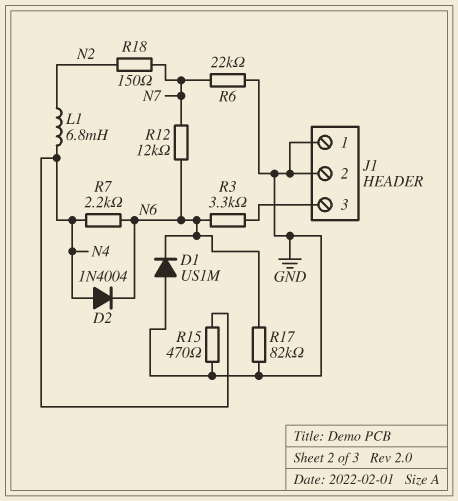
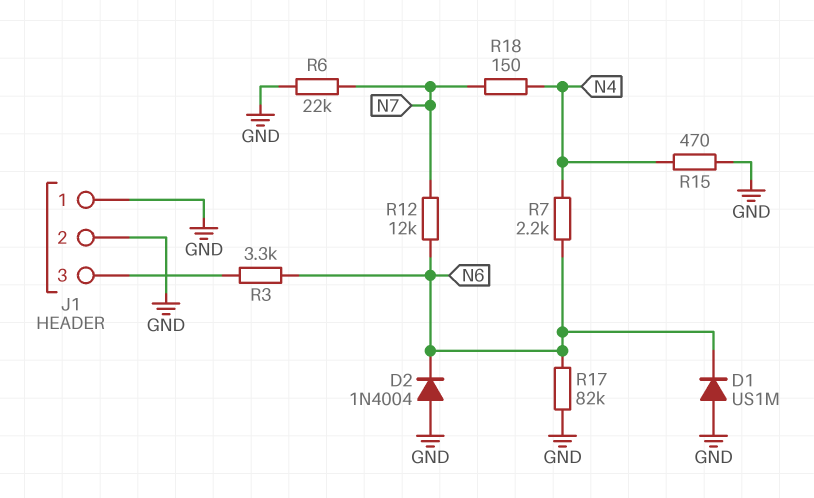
D2: diode 1N4004 (A N4, K N6) -> diode 1N4004 (A GND, K N6)
L1: 6.8mH (N2, N4) -> none
R18: 150 (N2, N7) -> 150 (N4, N7)

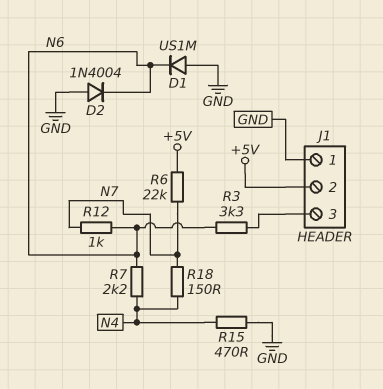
J1 pin 2: GND -> +5V
R6: 22k (GND, N7) -> 22k (+5V, N7)
R12: 12k (N6, N7) -> 1k (N6, N7)
R17: 82k (GND, N6) -> none

